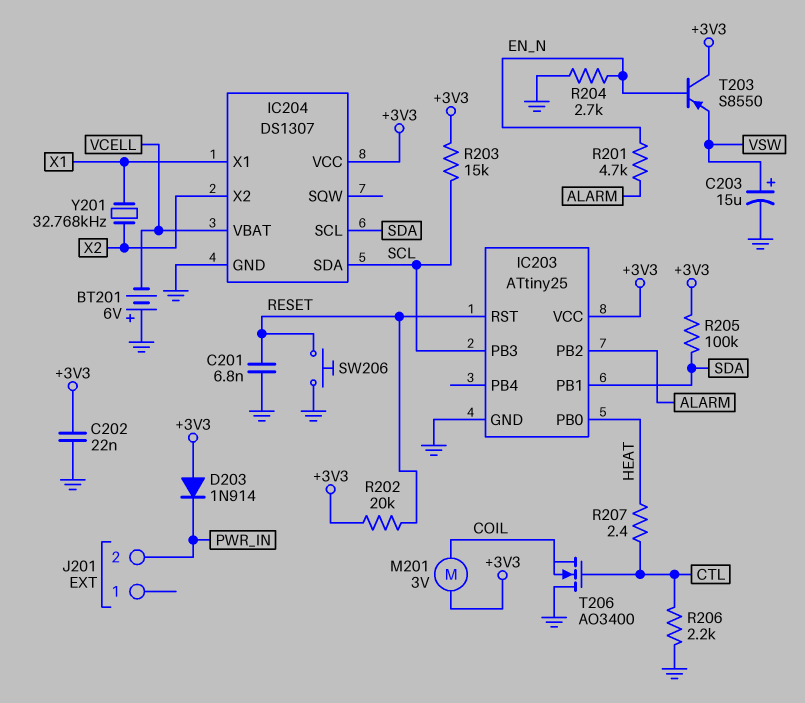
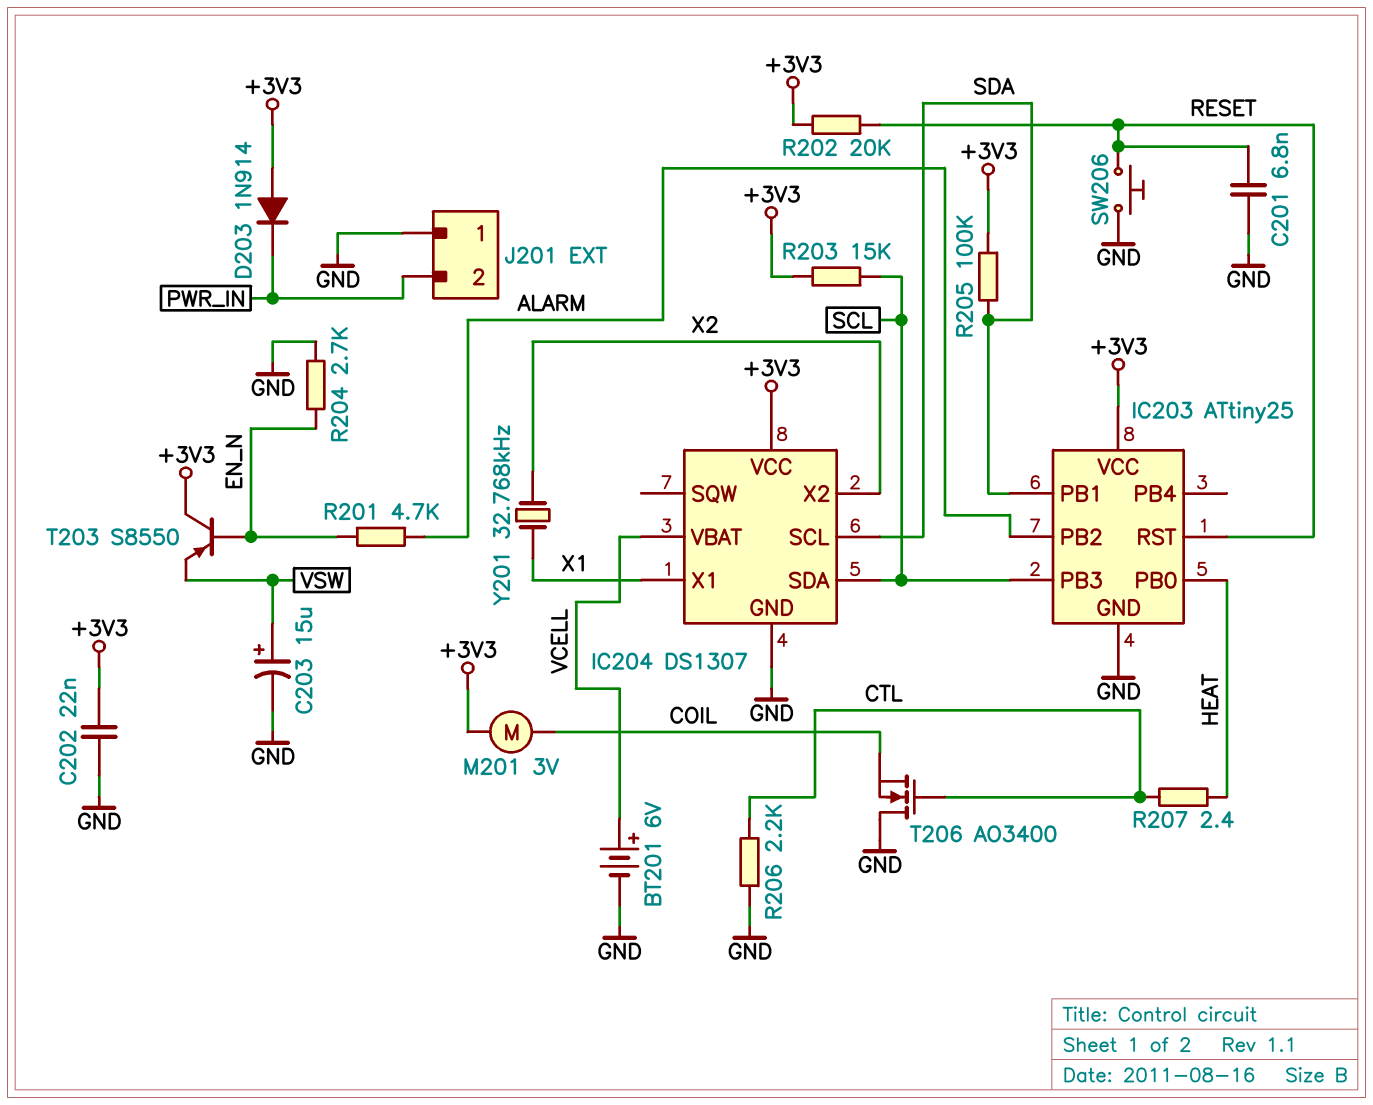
BT201: 6V (plus GND, minus VCELL) -> 6V (plus VCELL, minus GND)
J201 pin 1: none -> GND

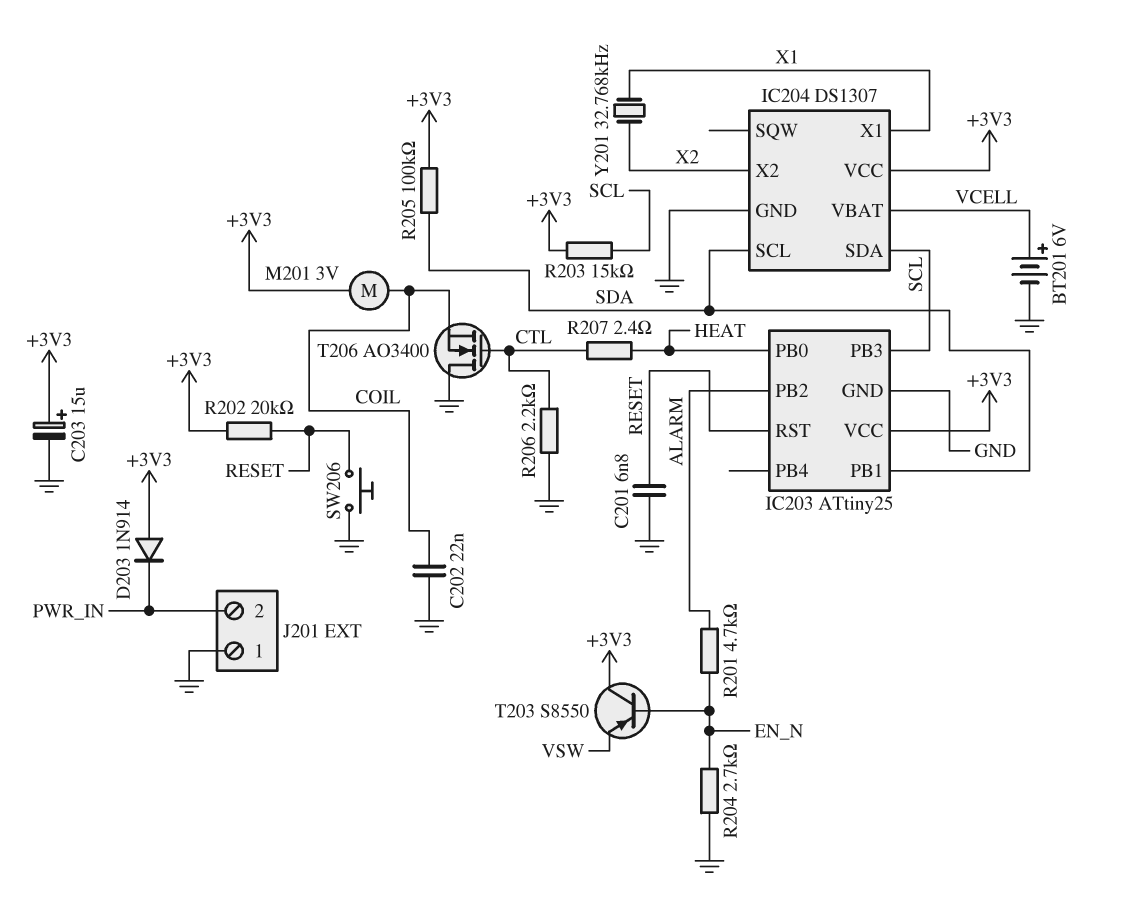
C202: 22nF (+3V3, GND) -> 22nF (COIL, GND)
C203: 15uF (plus VSW, minus GND) -> 15uF (plus +3V3, minus GND)

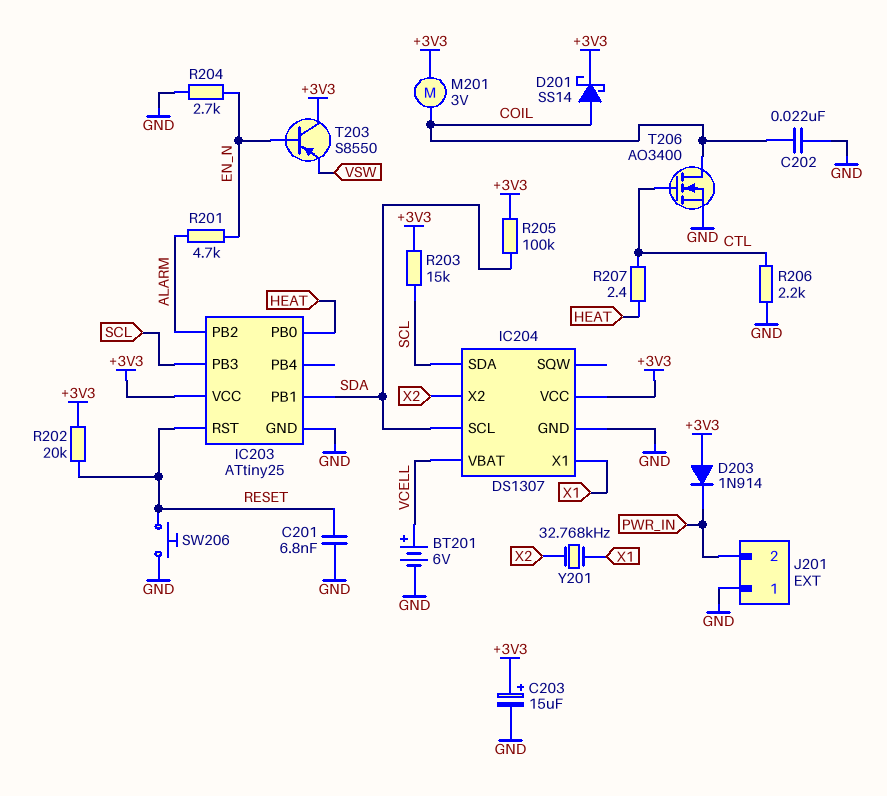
D201: none -> schottky SS14 (A COIL, K +3V3)
T206: NMOS AO3400 (G CTL, D GND, S COIL) -> NMOS AO3400 (G CTL, D COIL, S GND)

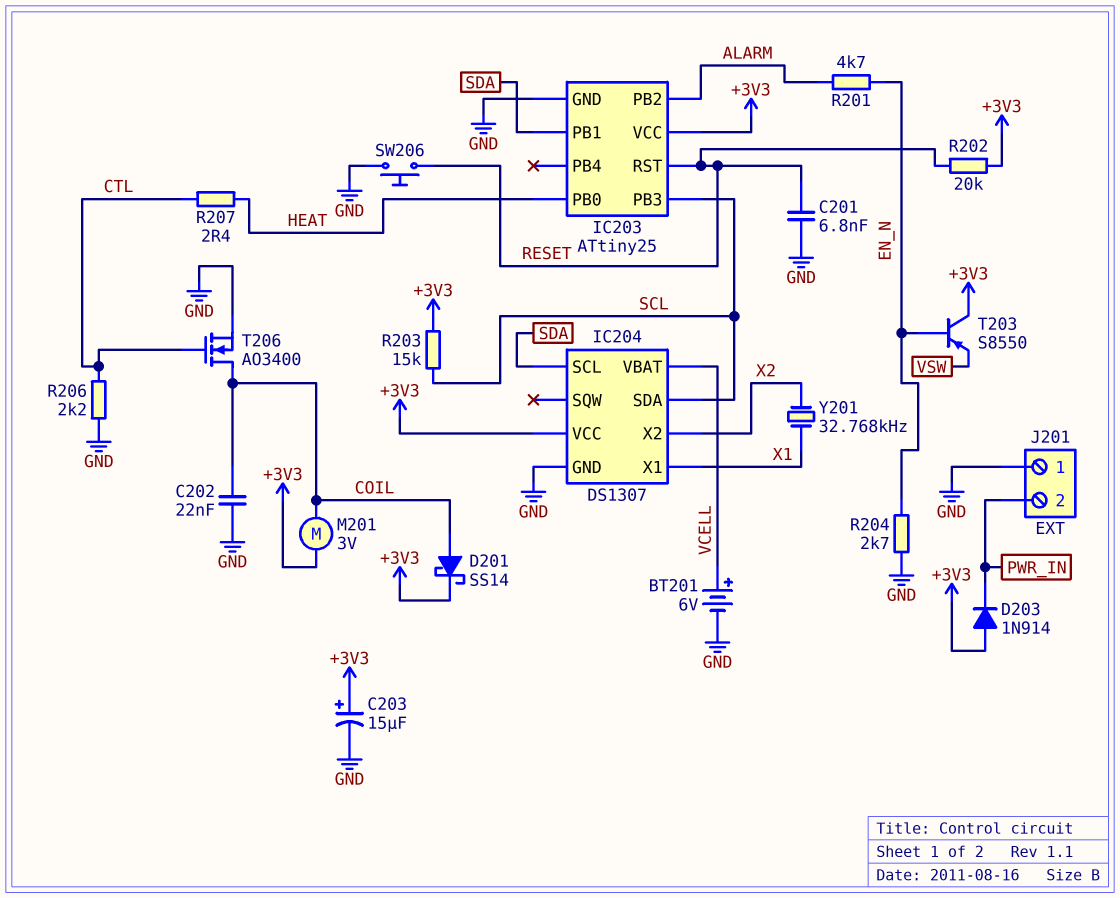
R205: 100k (+3V3, SDA) -> none

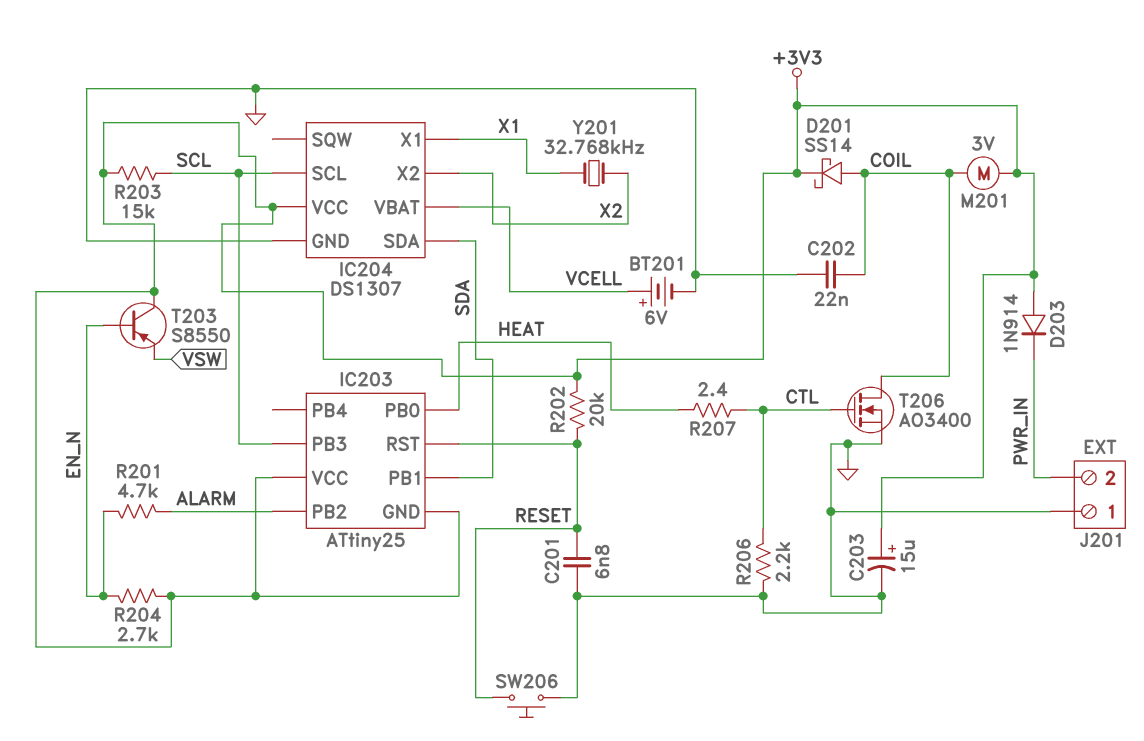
IC203 pin GND: GND -> +3V3
IC204 pin SCL: SDA -> SCL
IC204 pin SDA: SCL -> SDA
R204: 2.7k (EN_N, GND) -> 2.7k (+3V3, EN_N)

